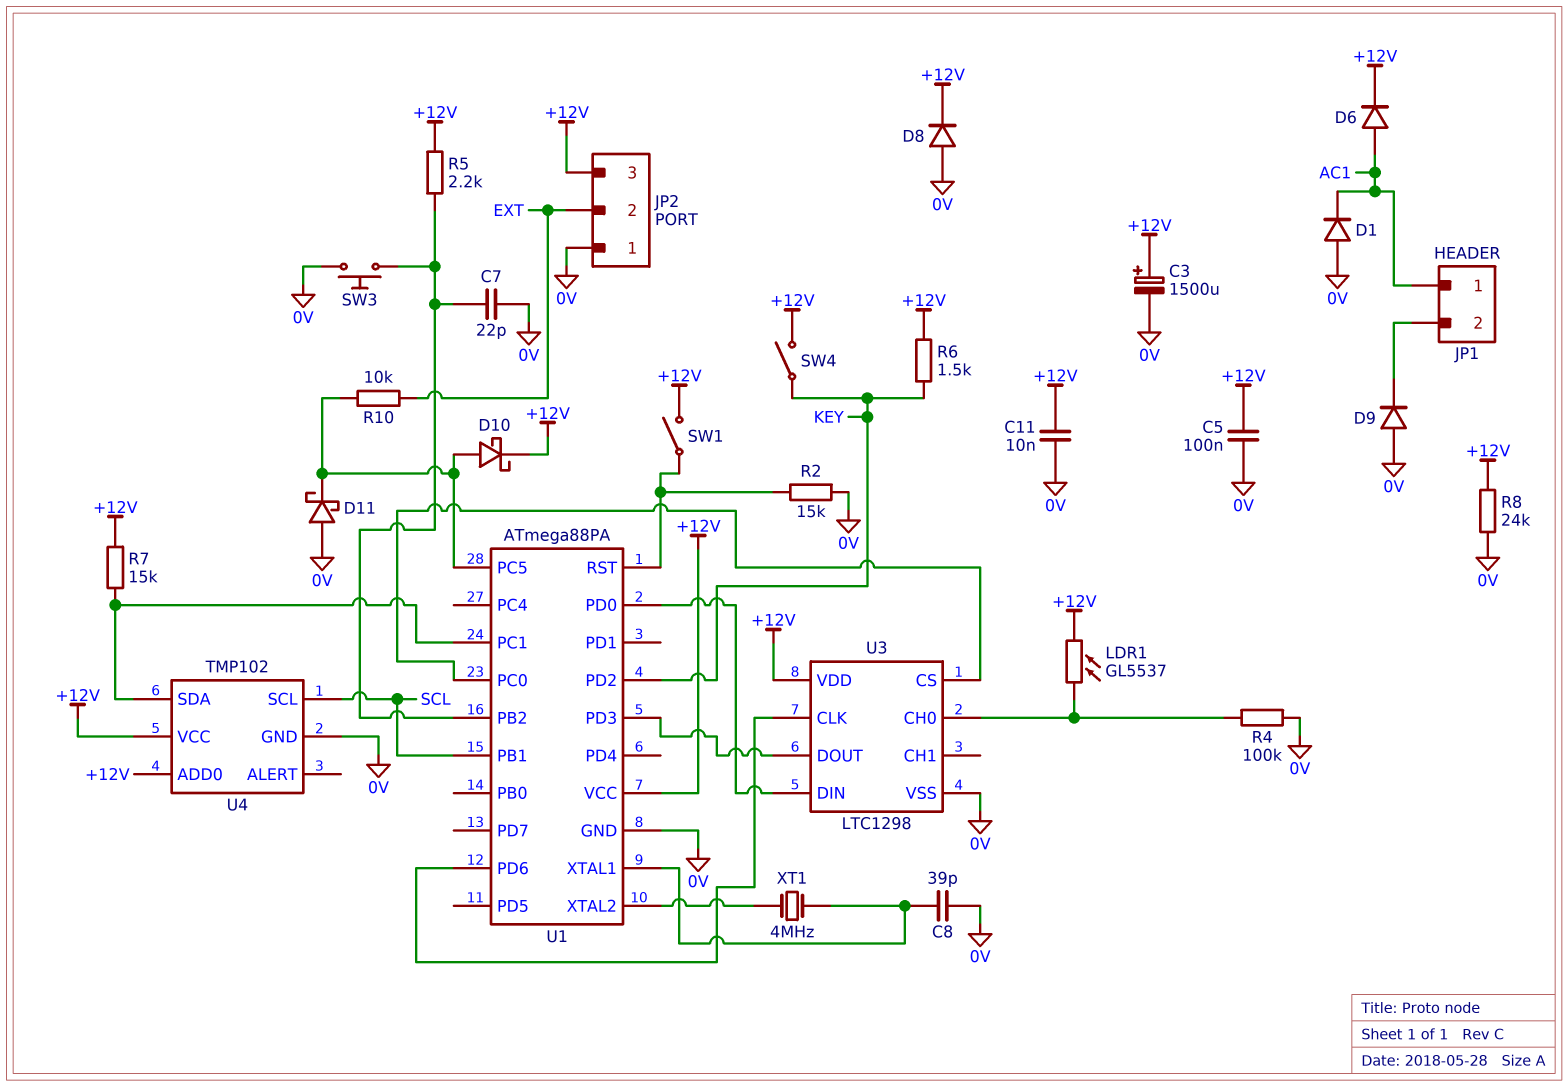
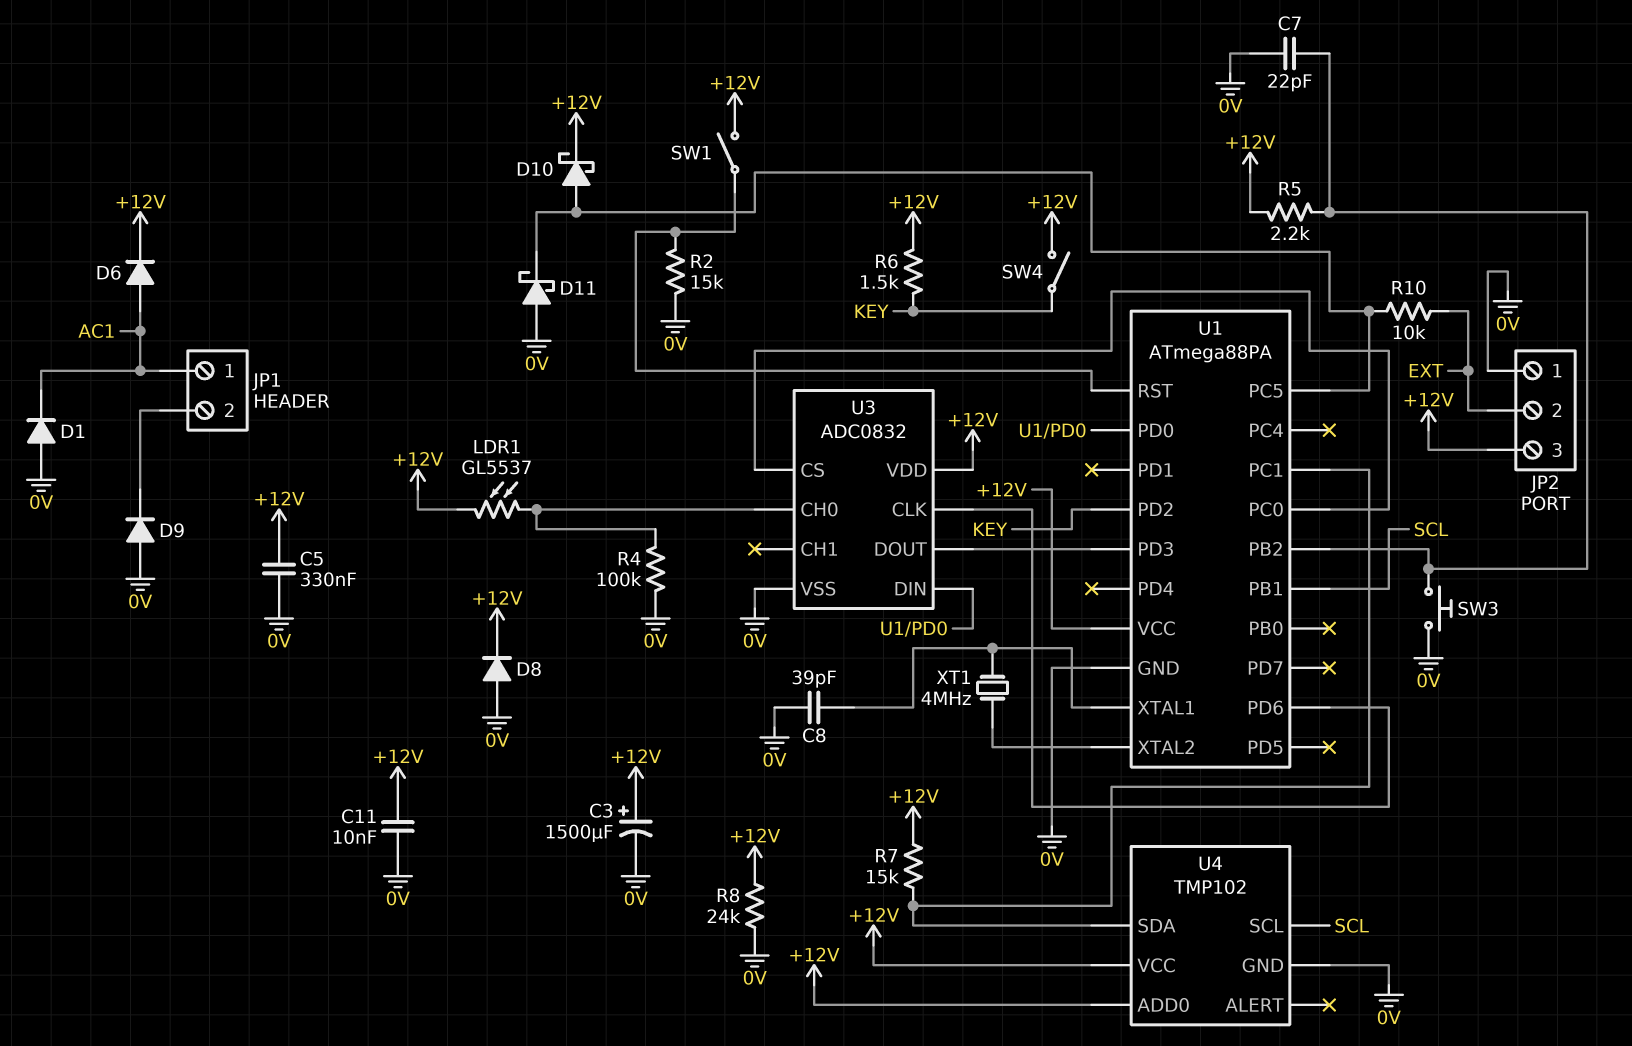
C5: 100nF (+12V, 0V) -> 330nF (+12V, 0V)
U3: LTC1298 -> ADC0832

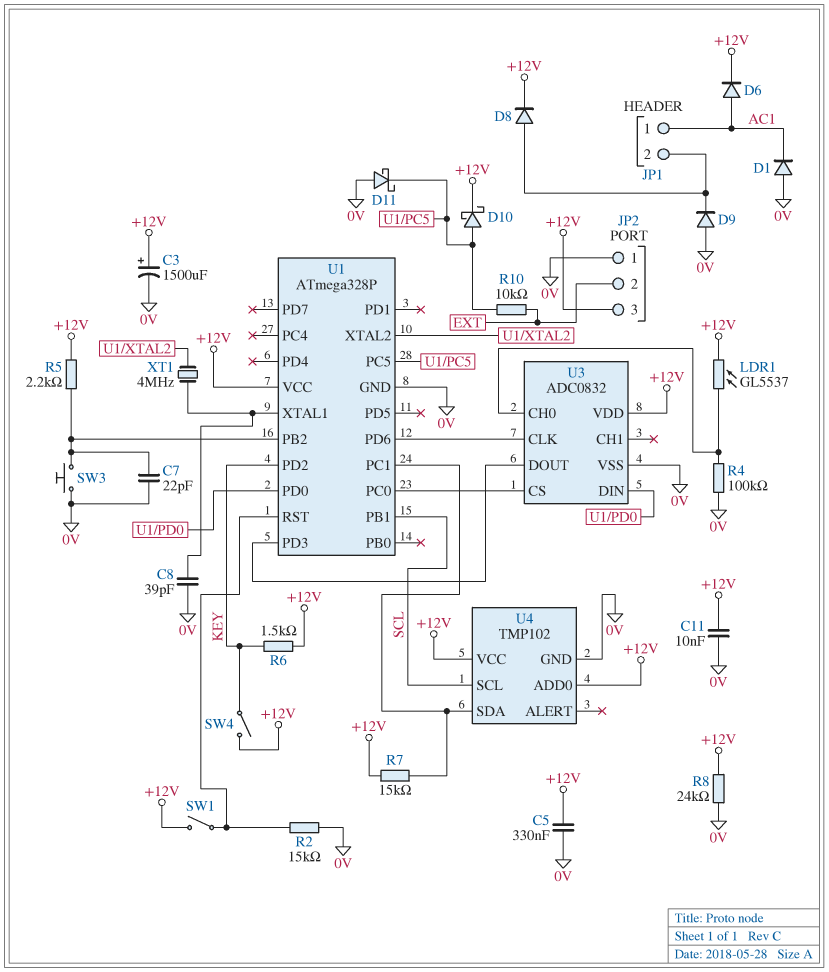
D8: diode (A 0V, K +12V) -> diode (A JP1/2, K +12V)
U1: ATmega88PA -> ATmega328P

